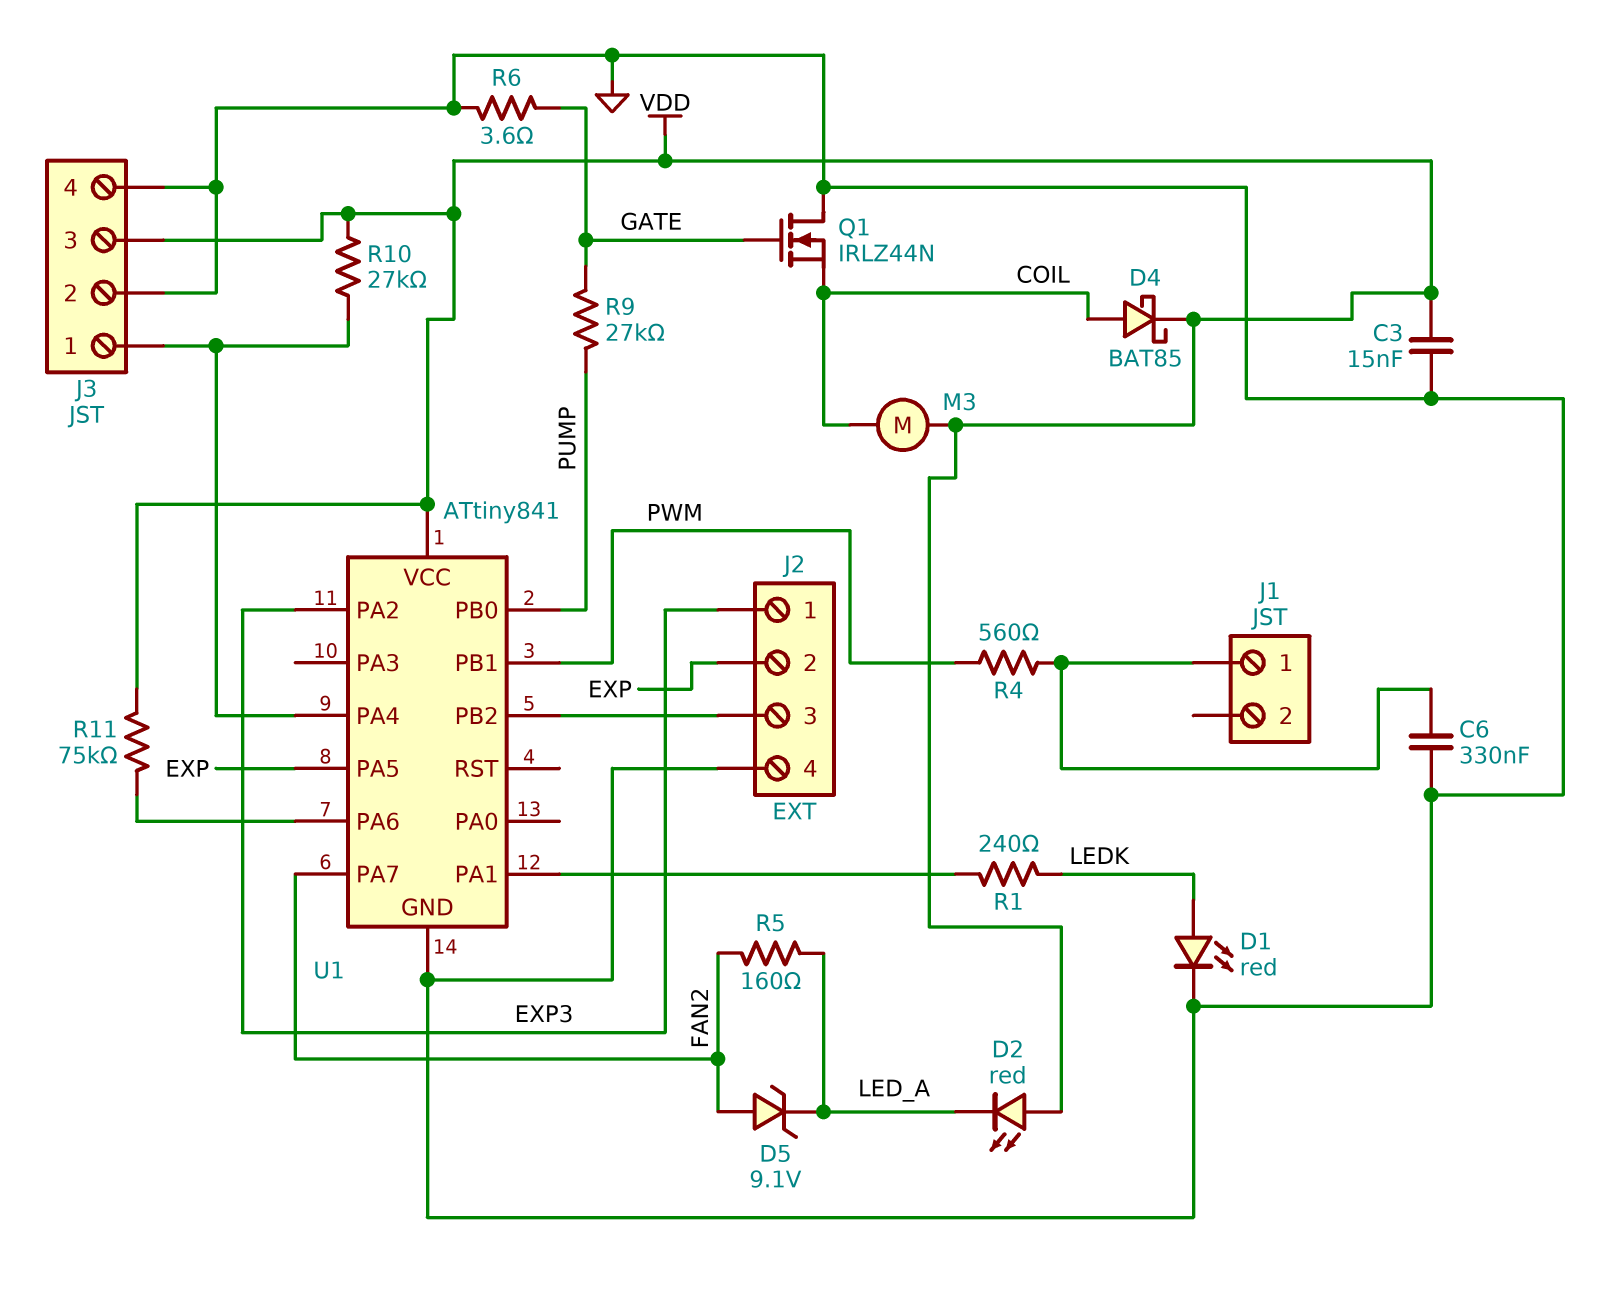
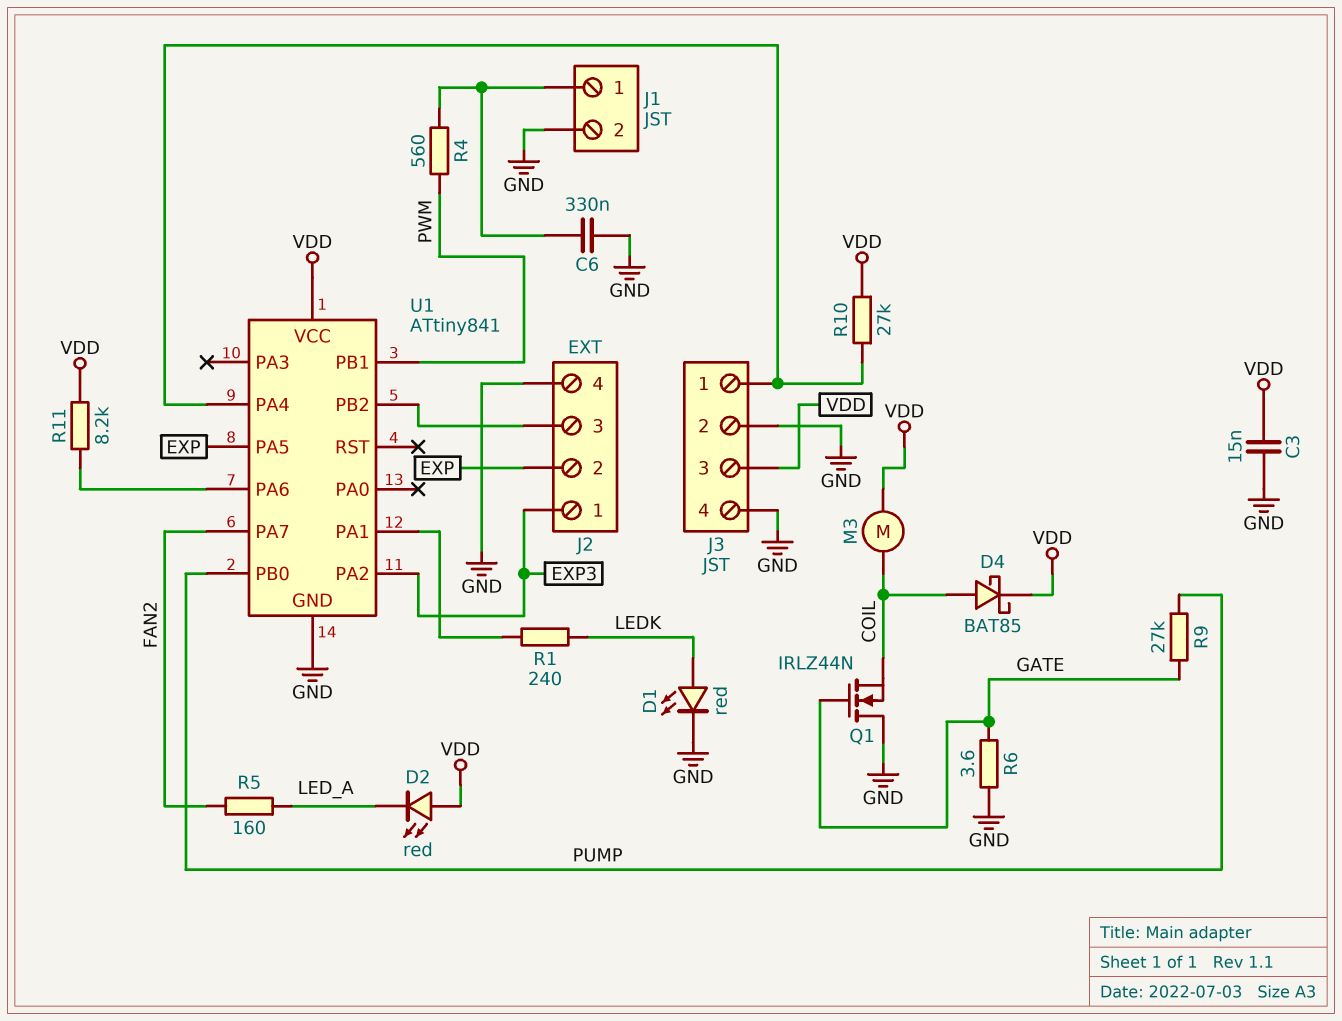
D5: zener 9.1V (A FAN2, K LED_A) -> none
J1 pin 2: none -> GND
R11: 75k (U1/PA6, VDD) -> 8.2k (U1/PA6, VDD)

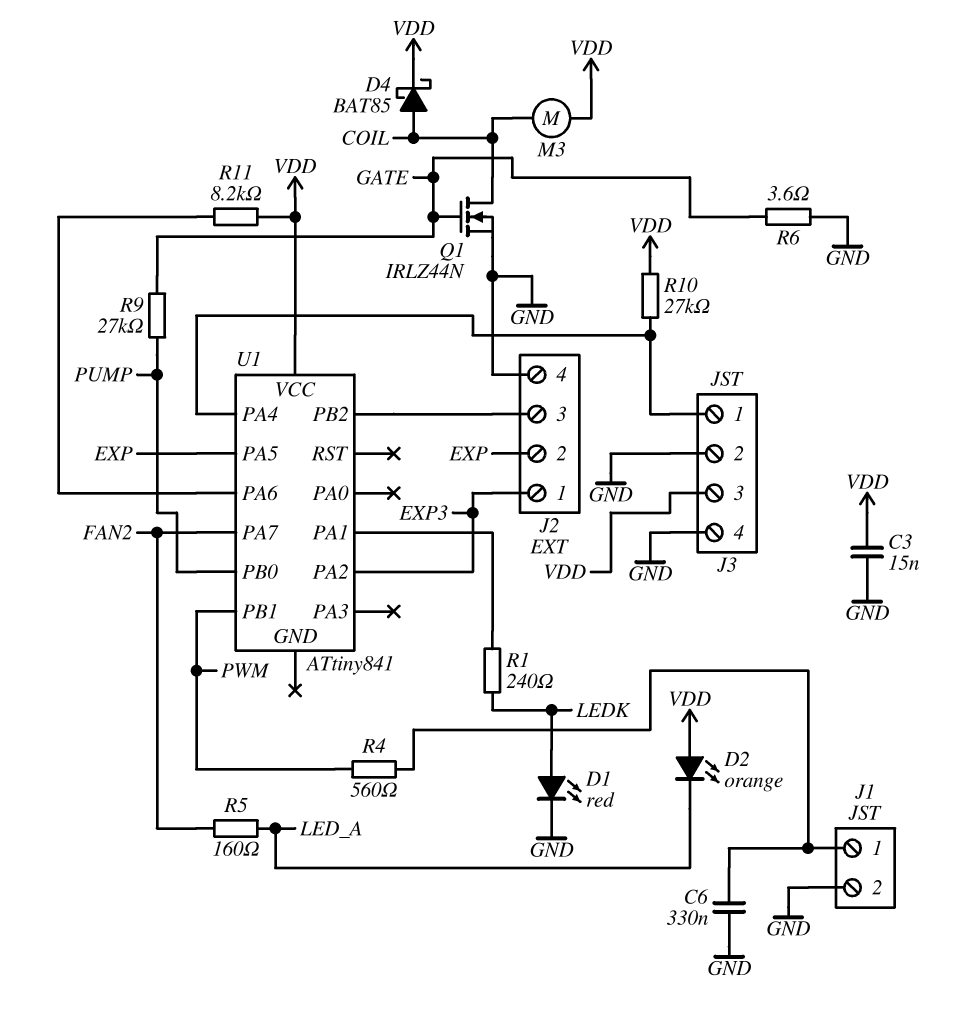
D2: LED red (A VDD, K LED_A) -> LED orange (A VDD, K LED_A)
Q1: NMOS IRLZ44N (G GATE, D GND, S COIL) -> NMOS IRLZ44N (G GATE, D COIL, S GND)
U1 pin GND: GND -> none

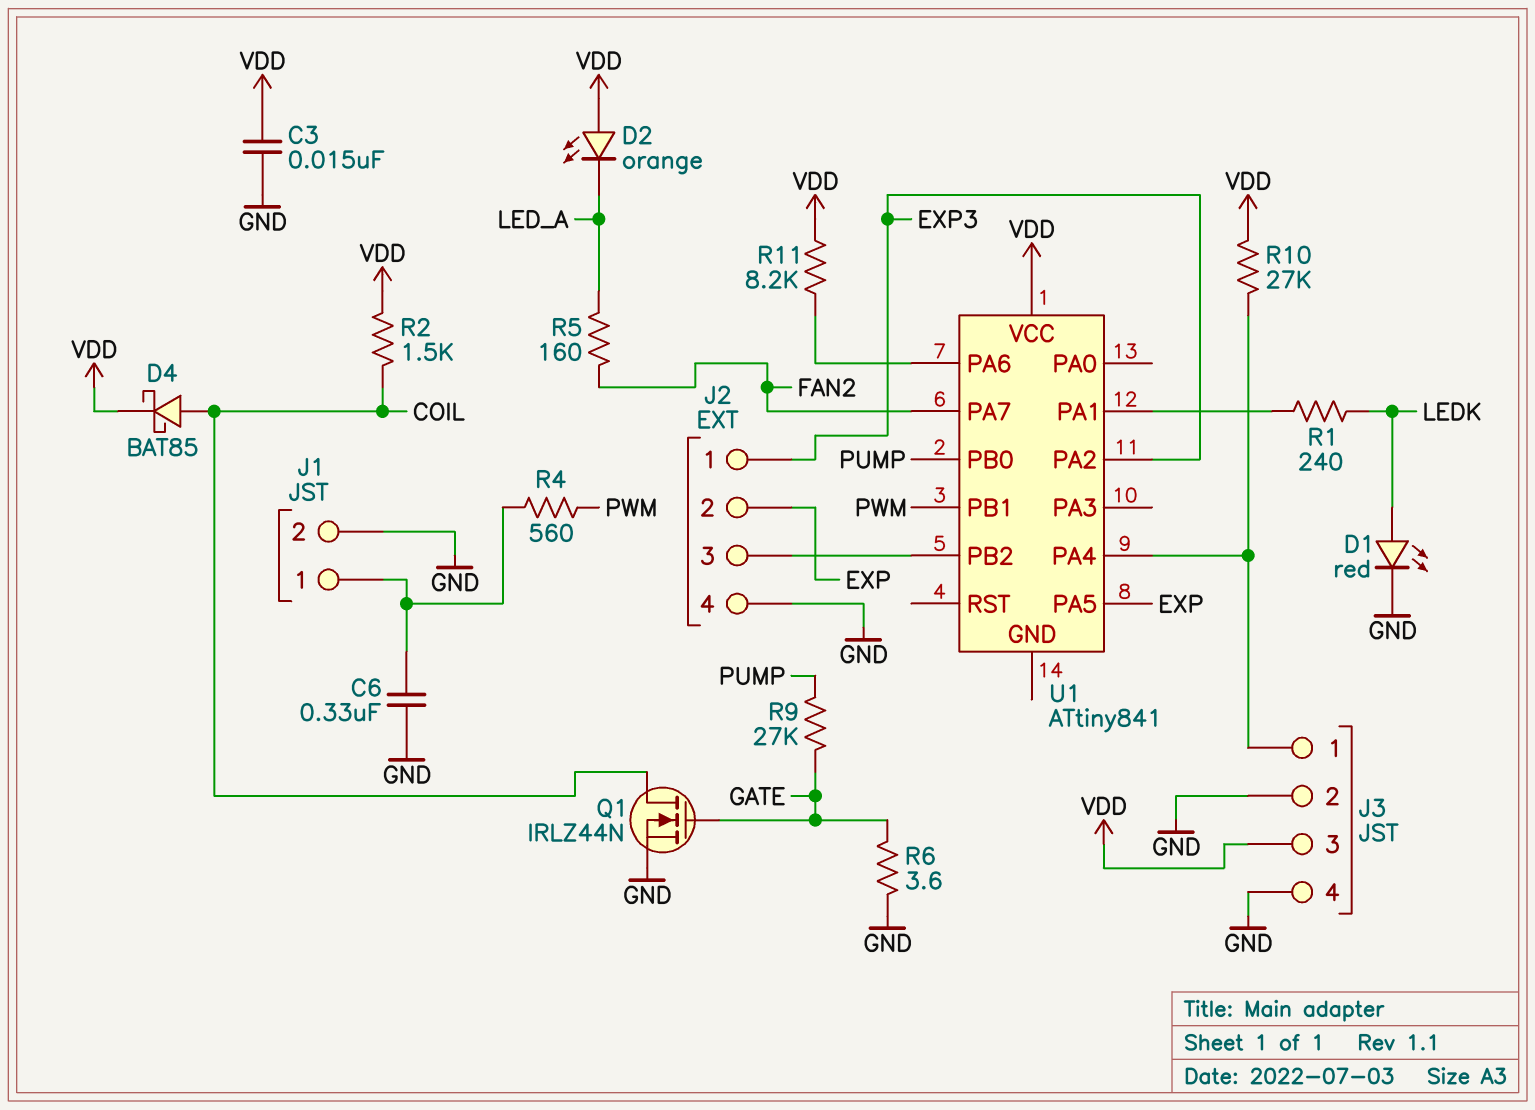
M3: motor (COIL, VDD) -> none
R2: none -> 1.5k (COIL, VDD)

